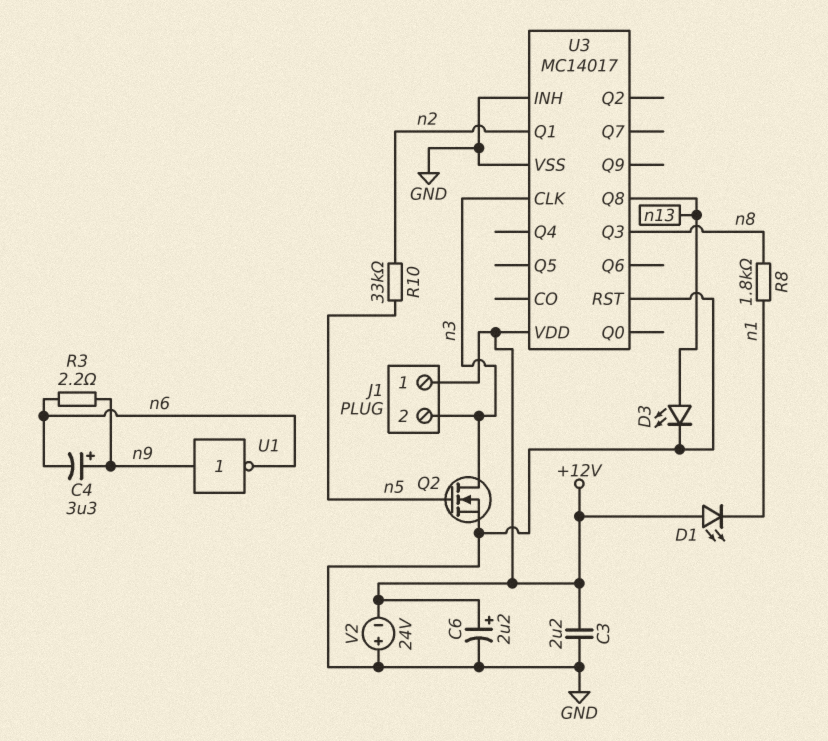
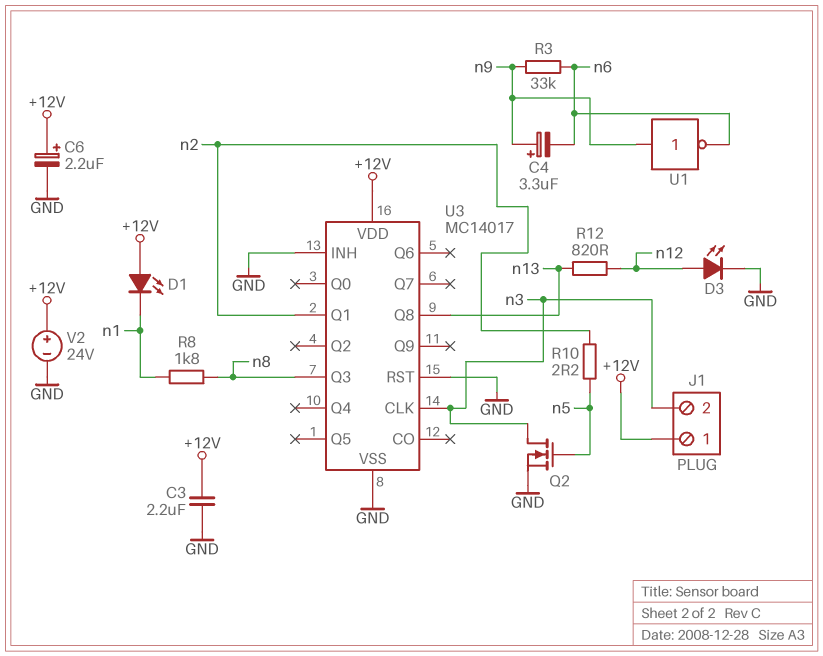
D3: LED (A n13, K GND) -> LED (A n12, K GND)
R3: 2.2 (n6, n9) -> 33k (n6, n9)
R10: 33k (n2, n5) -> 2.2 (n2, n5)
R12: none -> 820 (n12, n13)
V2: 24V (plus GND, minus +12V) -> 24V (plus +12V, minus GND)

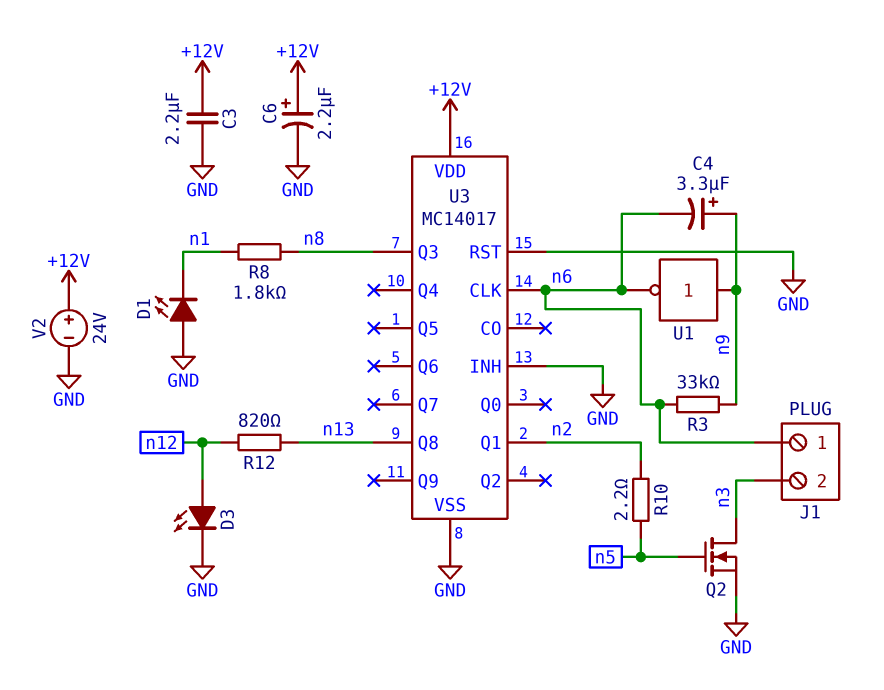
D1: LED (A +12V, K n1) -> LED (A GND, K n1)
J1 pin 1: +12V -> n6
U3 pin CLK: n3 -> n6

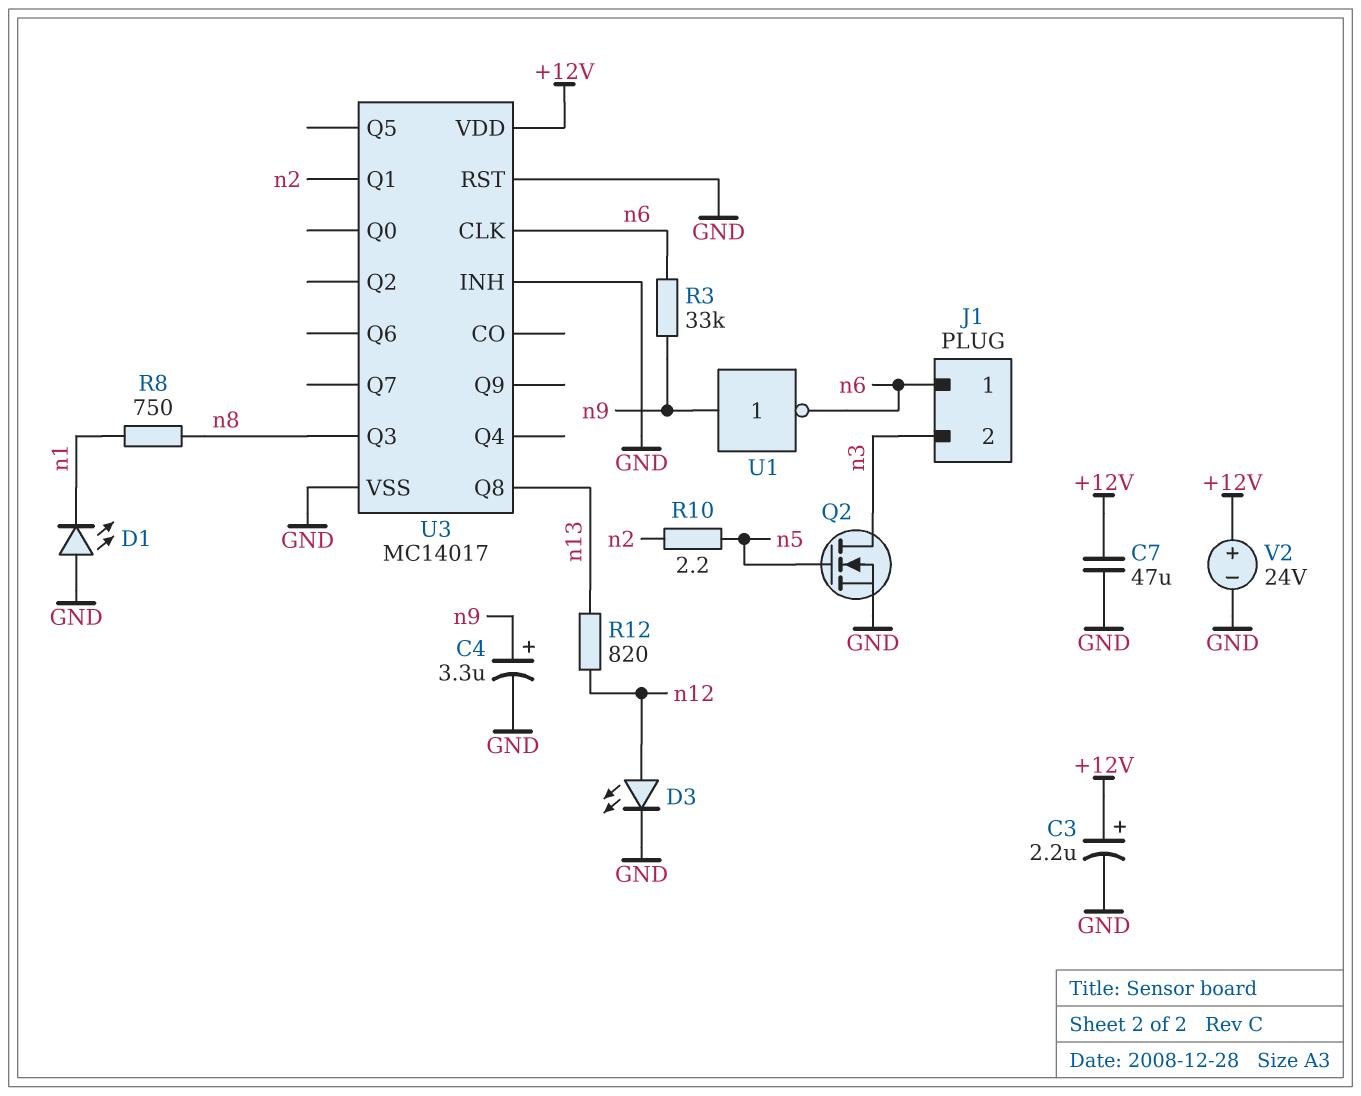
C3: 2.2uF (+12V, GND) -> 2.2uF (plus +12V, minus GND)
C4: 3.3uF (plus n9, minus n6) -> 3.3uF (plus n9, minus GND)
C6: 2.2uF (plus +12V, minus GND) -> none
C7: none -> 47uF (+12V, GND)
R8: 1.8k (n1, n8) -> 750 (n1, n8)

